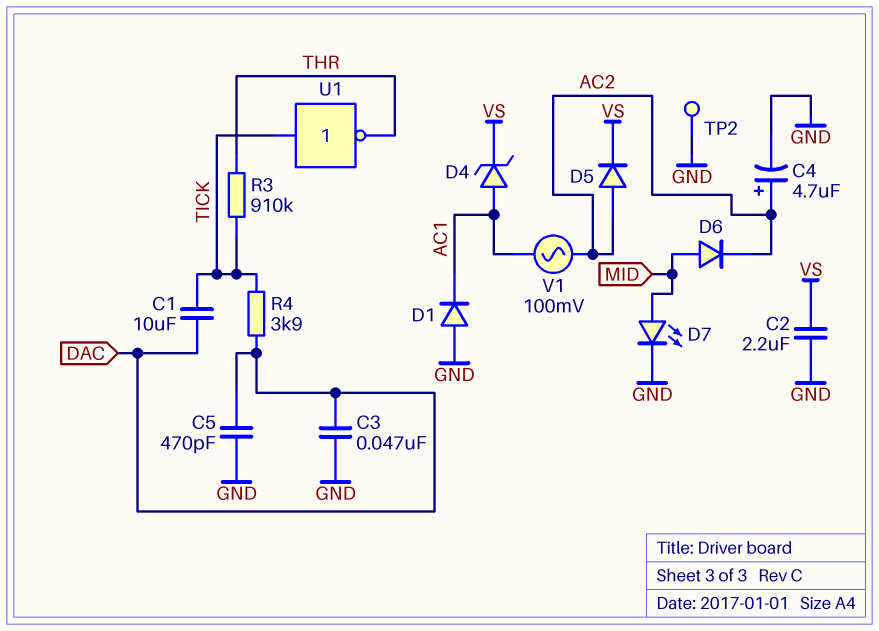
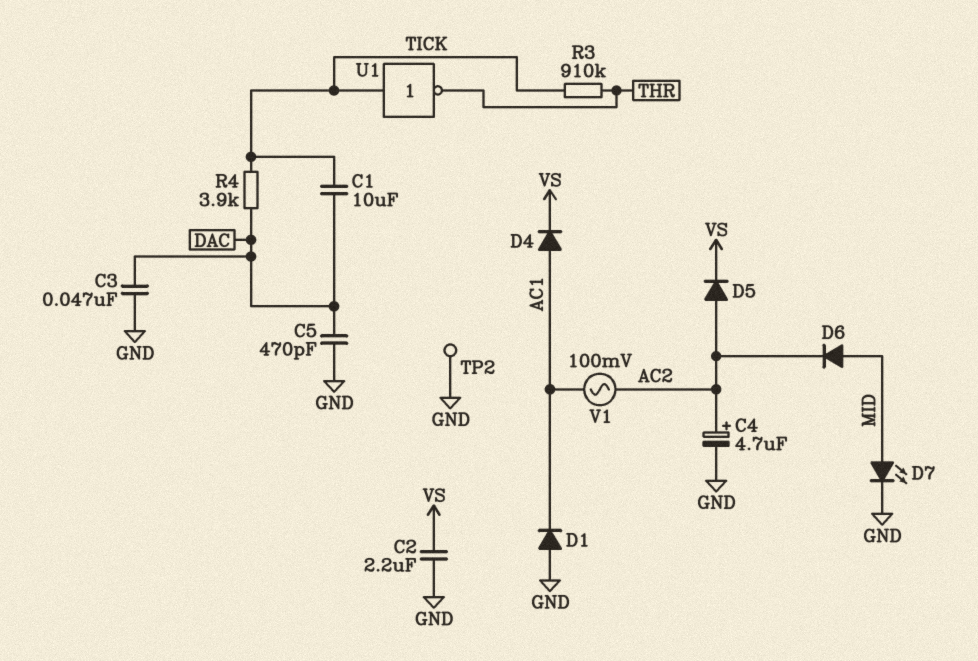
D4: zener (A AC1, K VS) -> diode (A AC1, K VS)

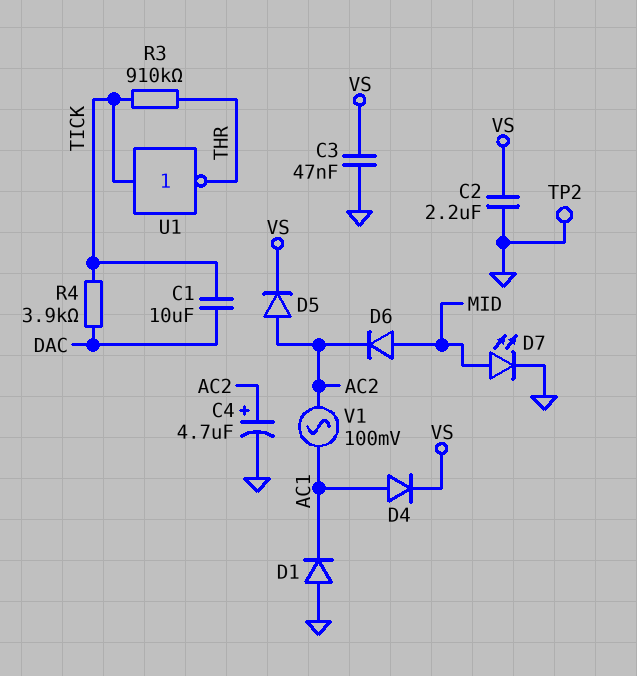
C3: 47nF (DAC, GND) -> 47nF (GND, VS)
C5: 470pF (DAC, GND) -> none

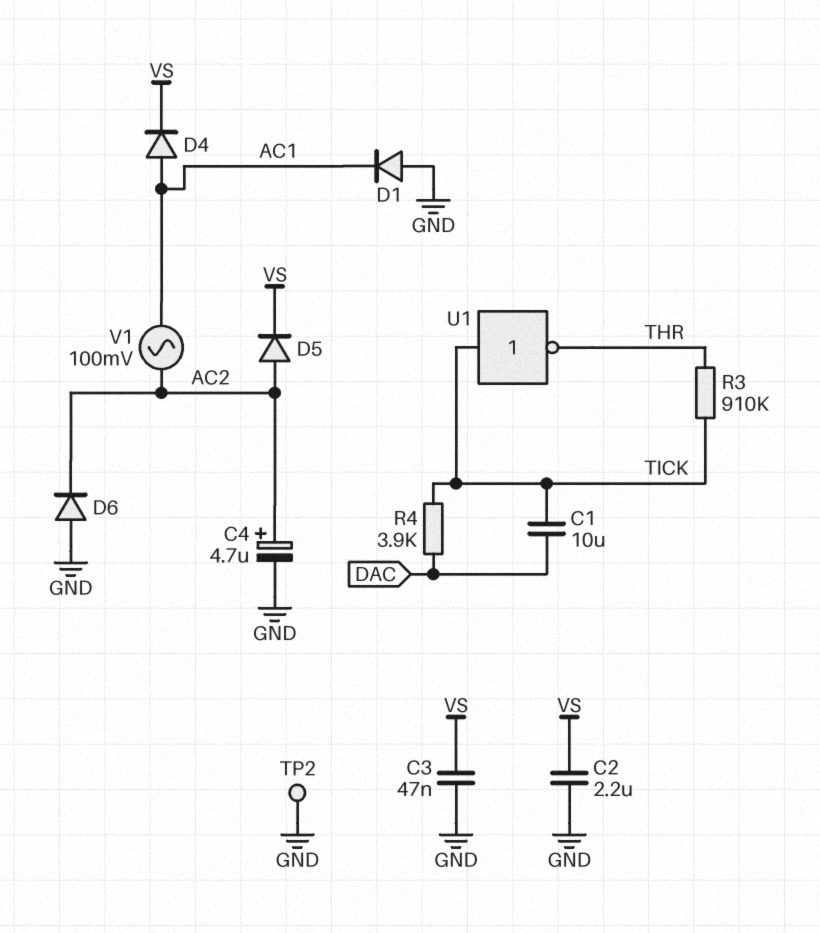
D6: diode (A MID, K AC2) -> diode (A GND, K AC2)
D7: LED (A MID, K GND) -> none

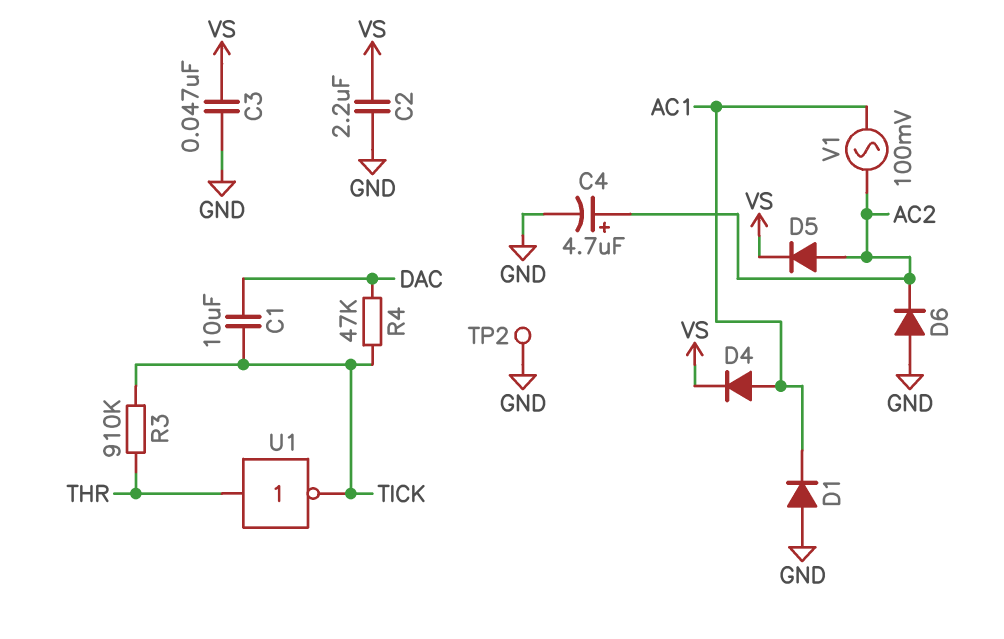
R4: 3.9k (DAC, TICK) -> 47k (DAC, TICK)
U1: NOT (in TICK, out THR) -> NOT (in THR, out TICK)

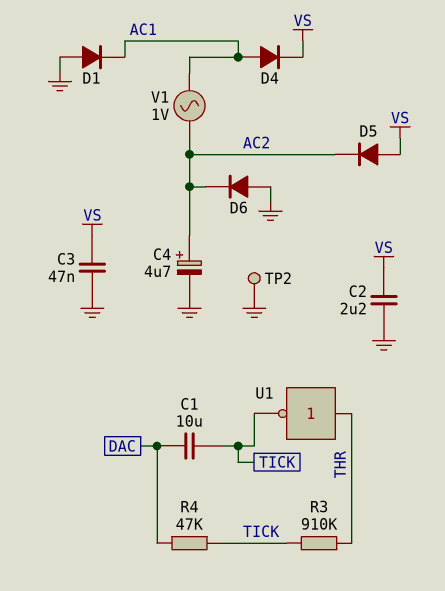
D5: diode (A AC2, K VS) -> diode (A VS, K AC2)
V1: AC 100mV (AC1, AC2) -> AC 1V (AC1, AC2)

